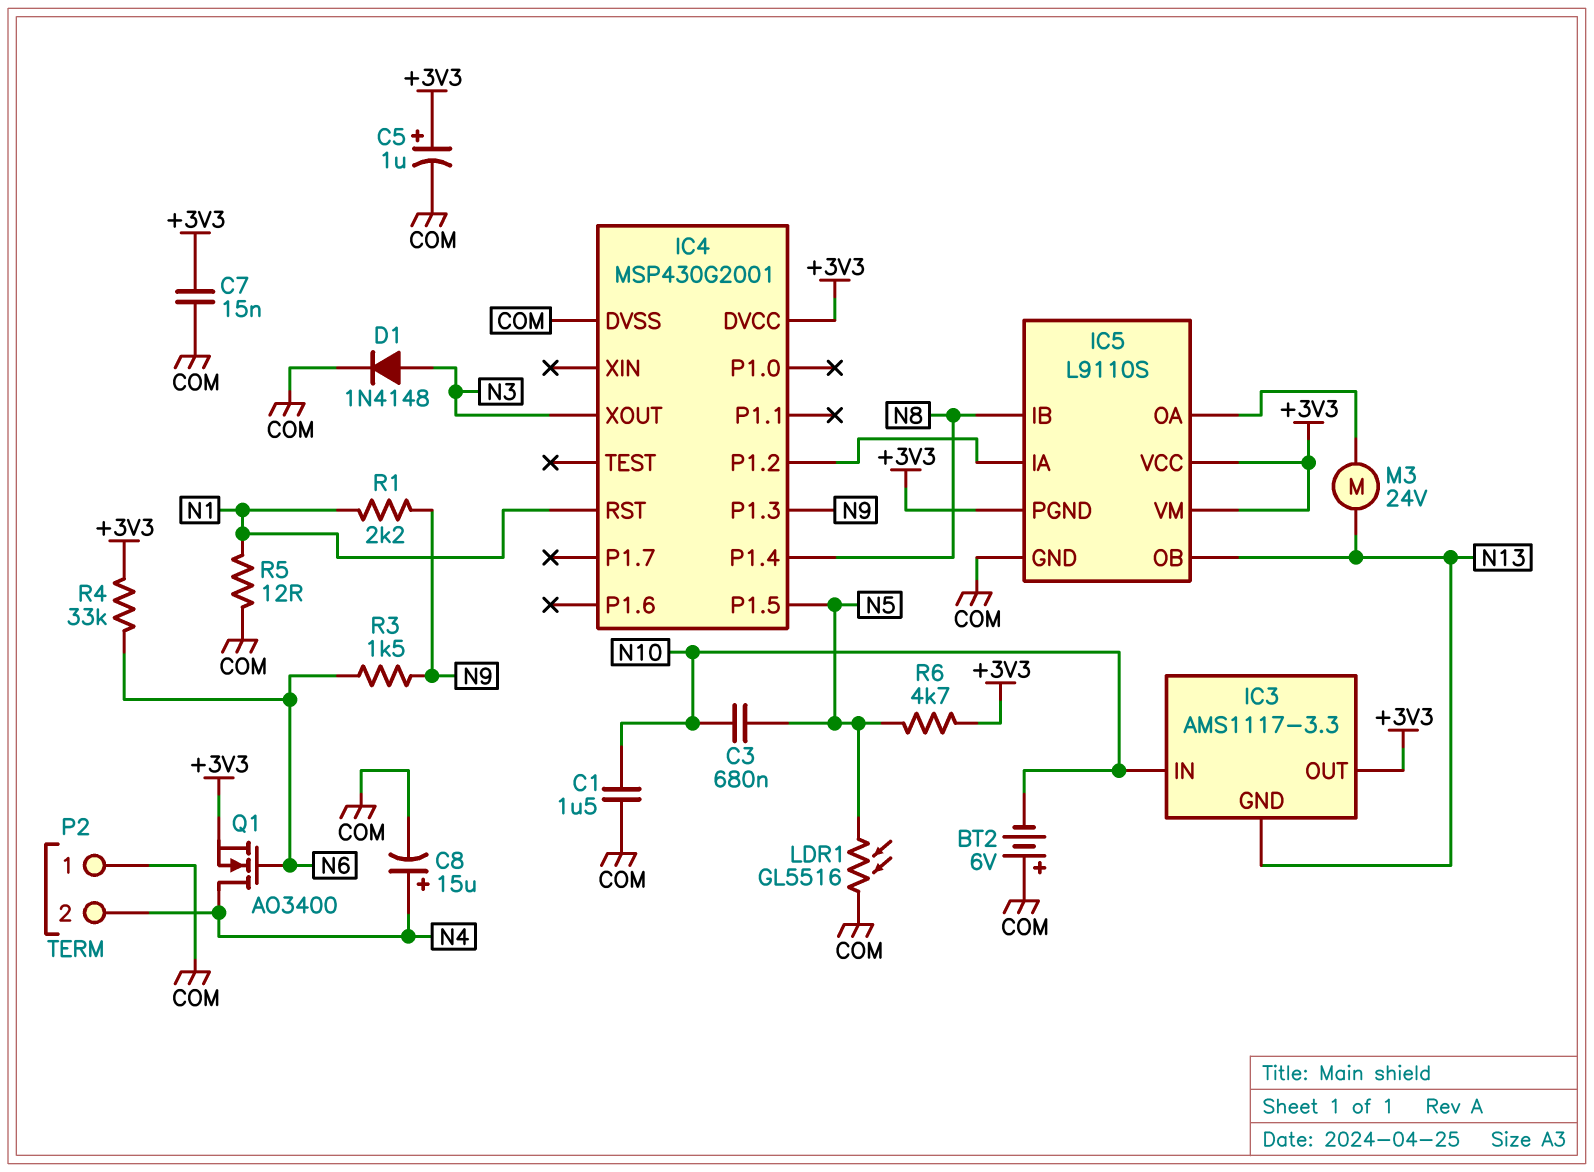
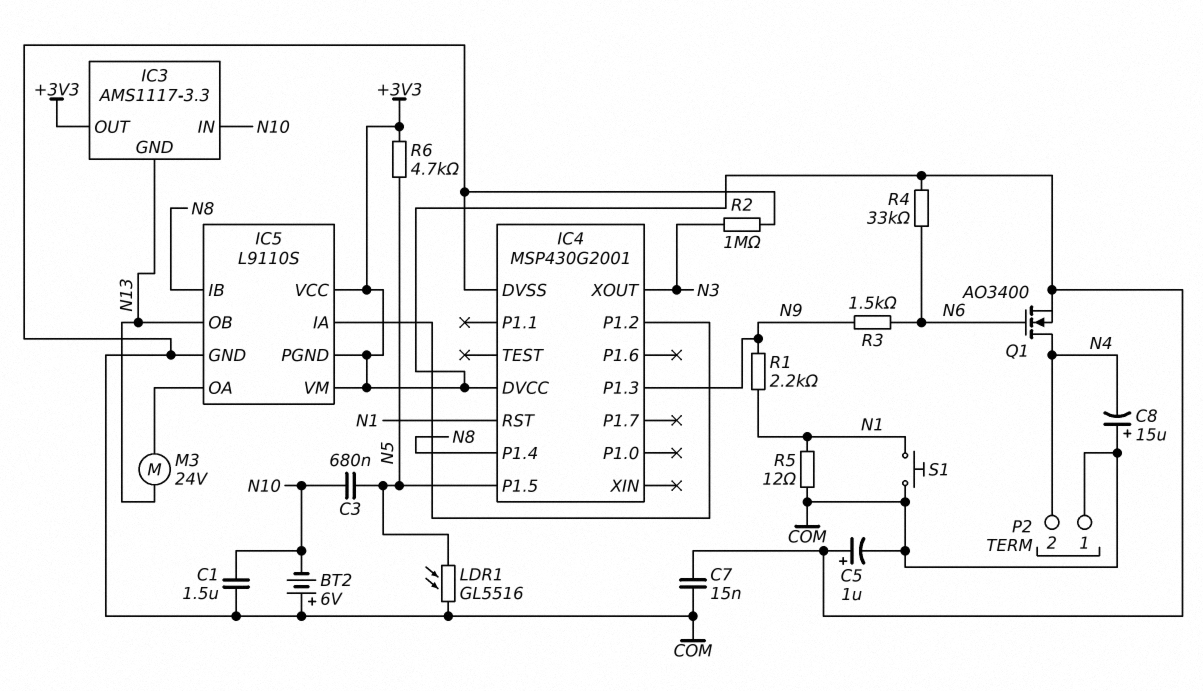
C8: 15uF (plus N4, minus COM) -> 15uF (plus COM, minus N4)
D1: diode 1N4148 (A N3, K COM) -> none
R2: none -> 1M (COM, N3)
S1: none -> button (COM, N1)

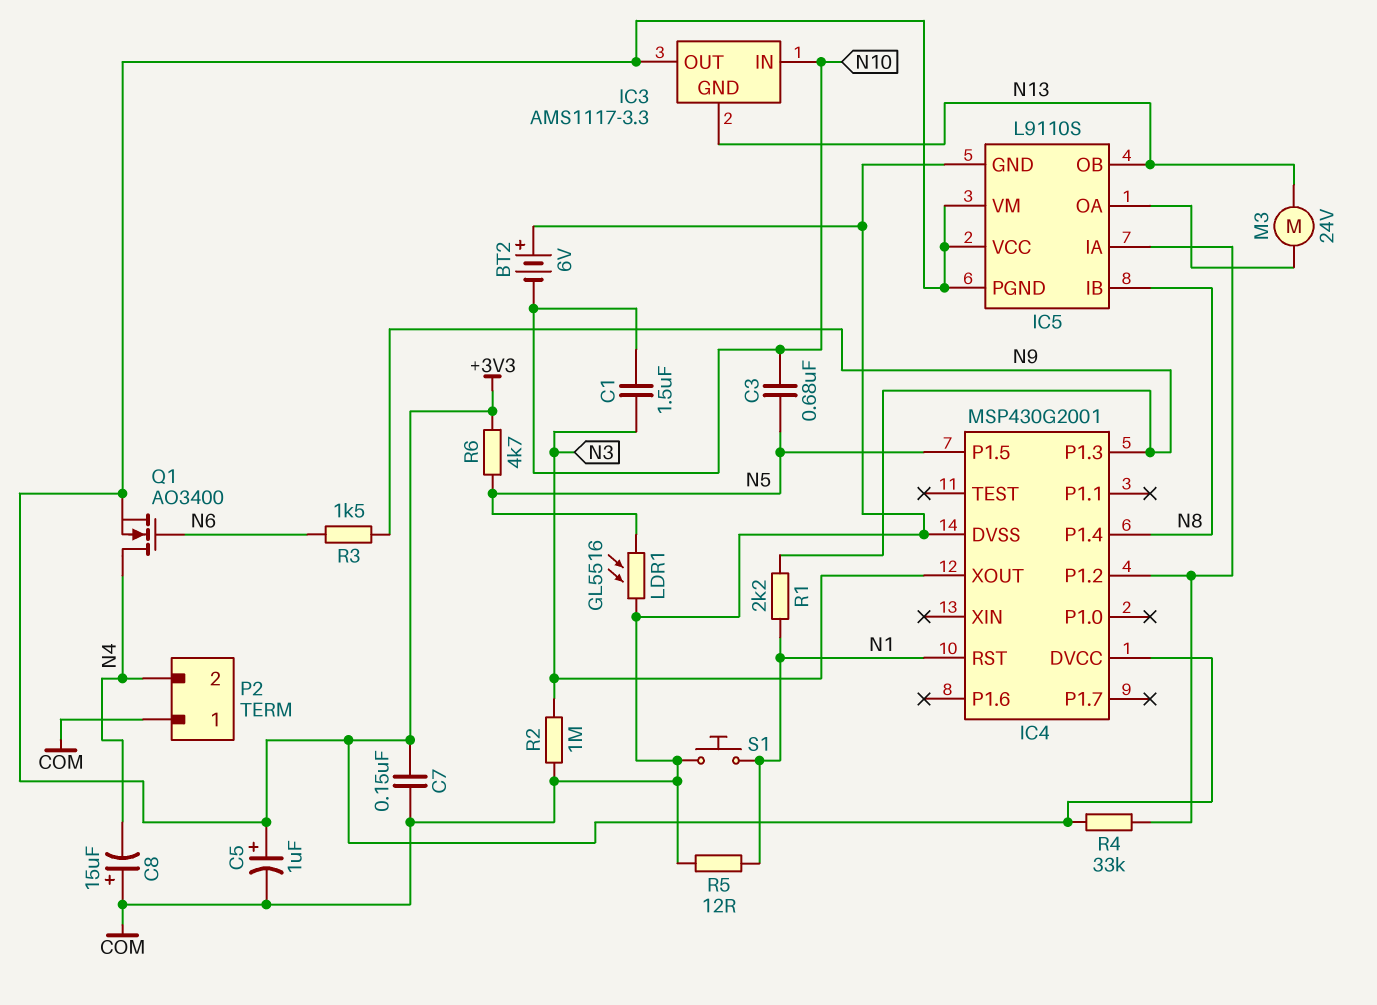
C1: 1.5uF (COM, N10) -> 1.5uF (N3, N10)
C7: 15nF (+3V3, COM) -> 150nF (+3V3, COM)
R4: 33k (+3V3, N6) -> 33k (+3V3, IC4/P1.2)

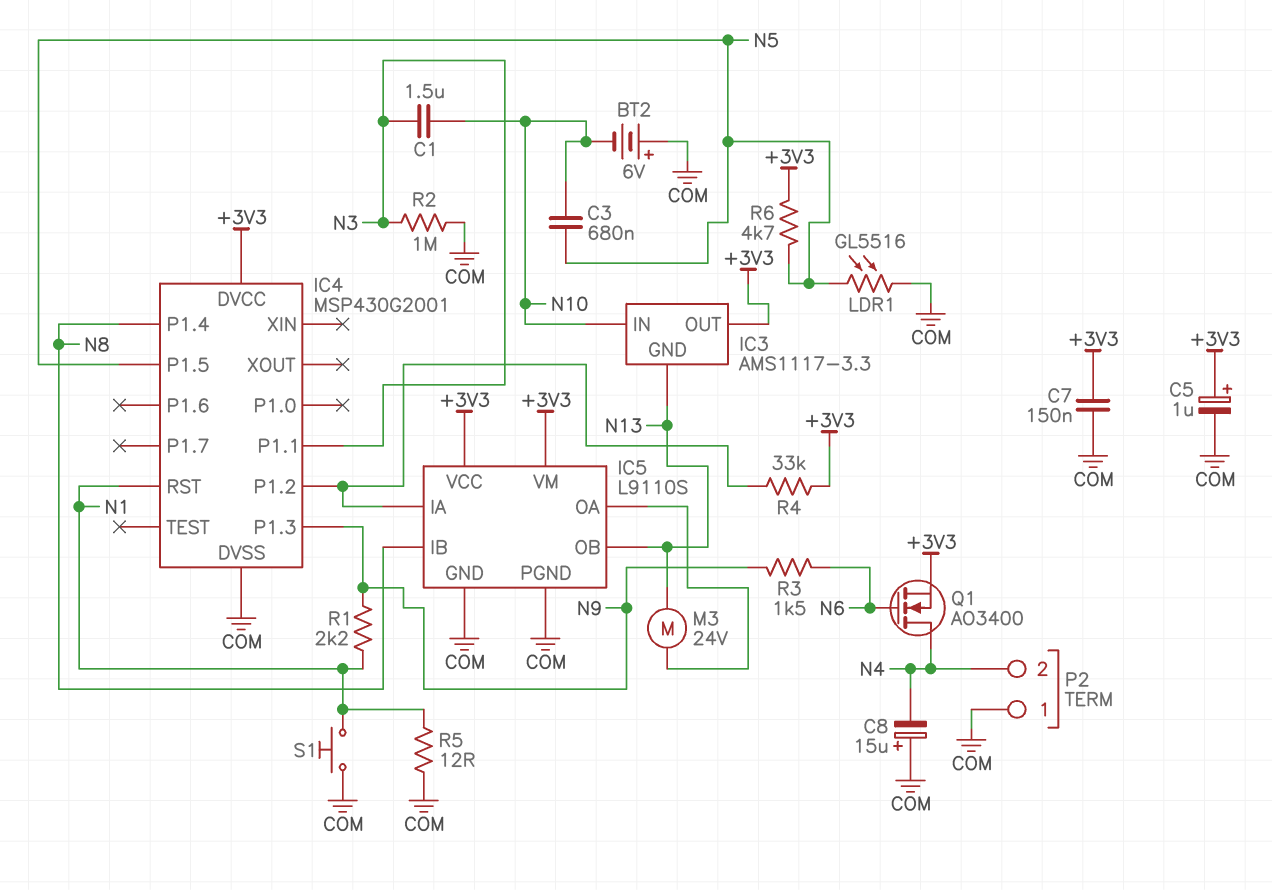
IC4 pin P1.1: none -> N3
IC4 pin XOUT: N3 -> none
IC5 pin PGND: +3V3 -> COM

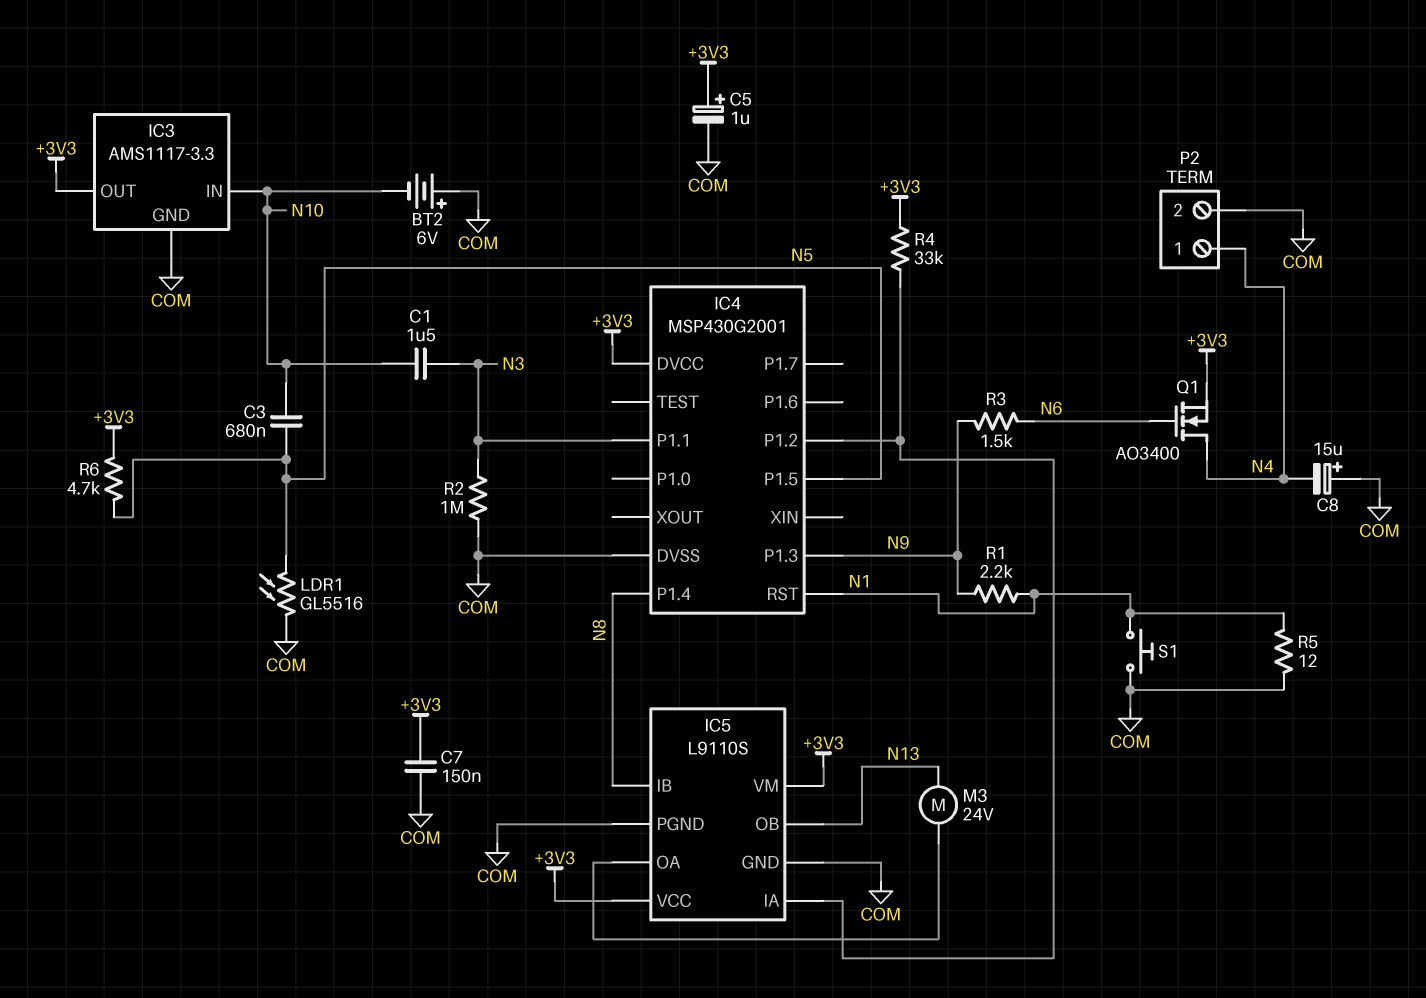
IC3 pin GND: N13 -> COM
P2 pin 1: COM -> N4
P2 pin 2: N4 -> COM

